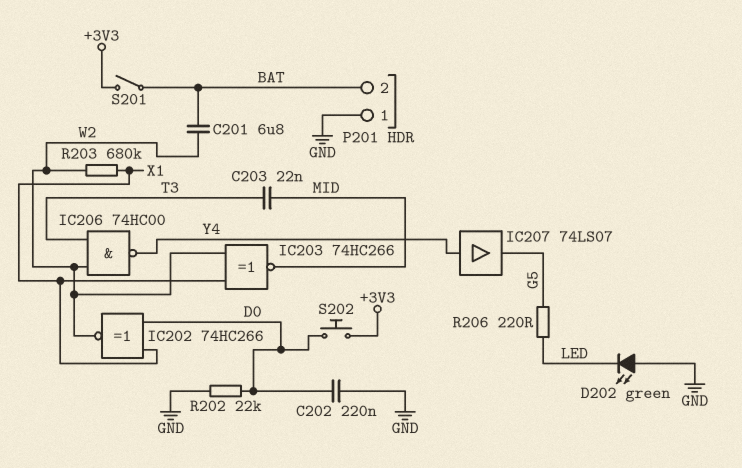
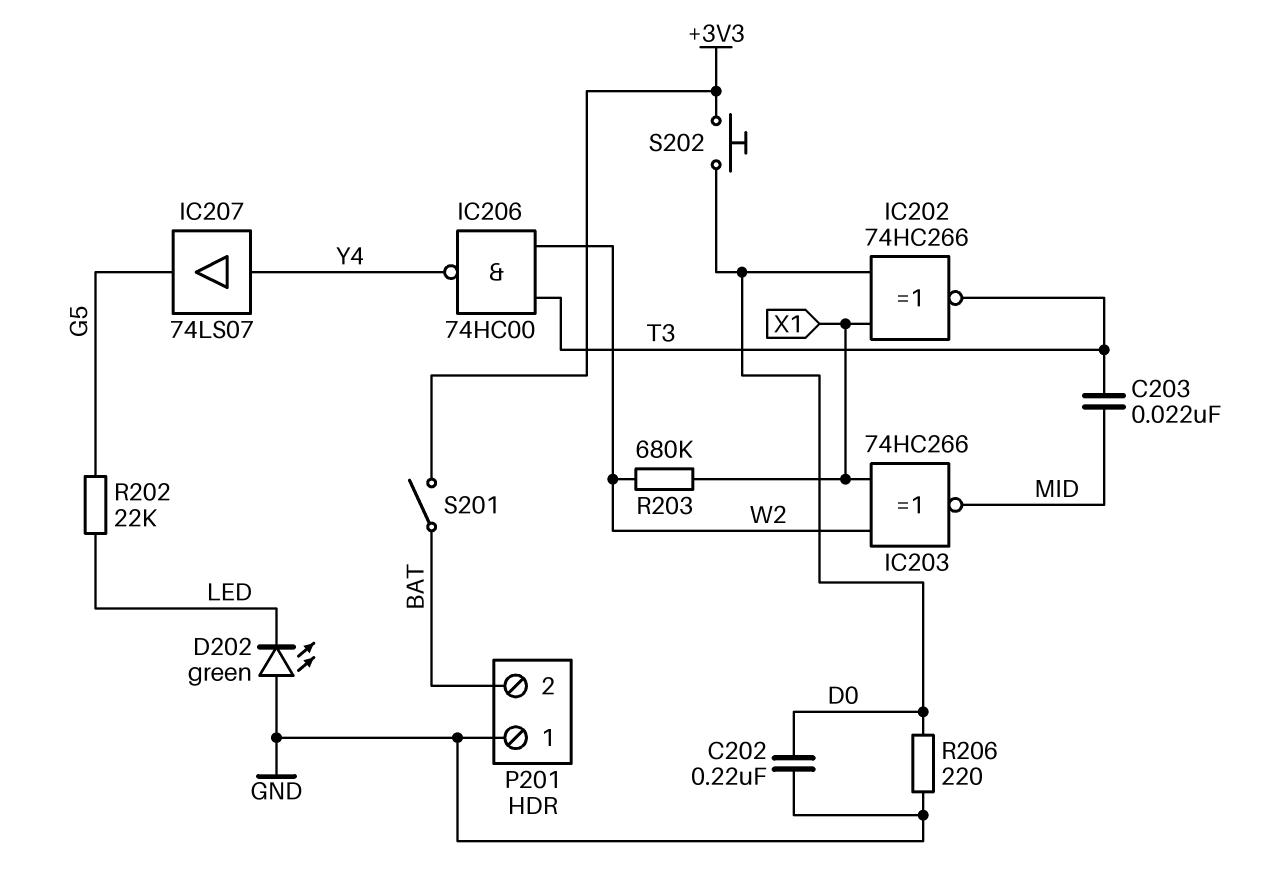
C201: 6.8uF (BAT, W2) -> none
IC202: XNOR 74HC266 (in D0, in X1, out W2) -> XNOR 74HC266 (in D0, in X1, out T3)
R202: 22k (D0, GND) -> 22k (G5, LED)
R206: 220 (G5, LED) -> 220 (D0, GND)

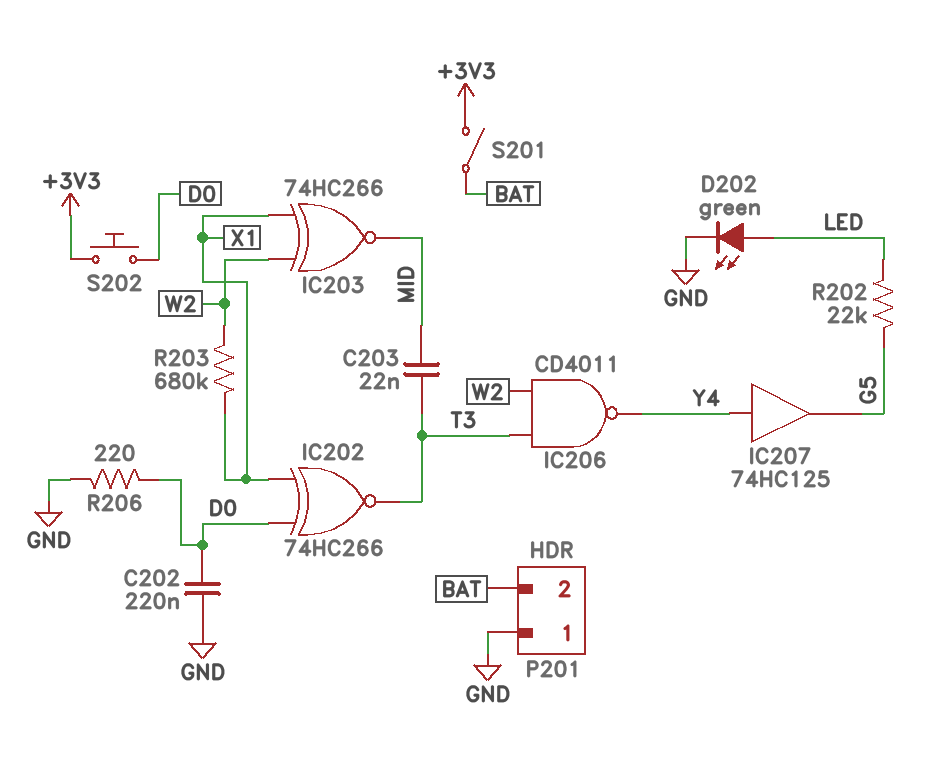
D202: LED green (A GND, K LED) -> LED green (A LED, K GND)
IC206: NAND 74HC00 (in T3, in W2, out Y4) -> NAND CD4011 (in T3, in W2, out Y4)
IC207: buffer 74LS07 (in Y4, out G5) -> buffer 74HC125 (in Y4, out G5)

